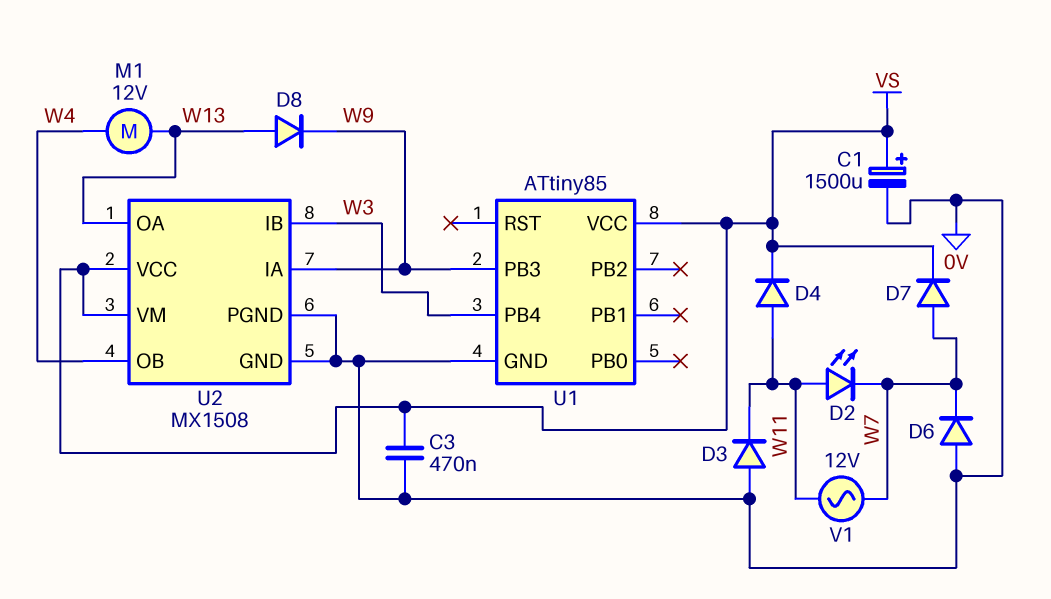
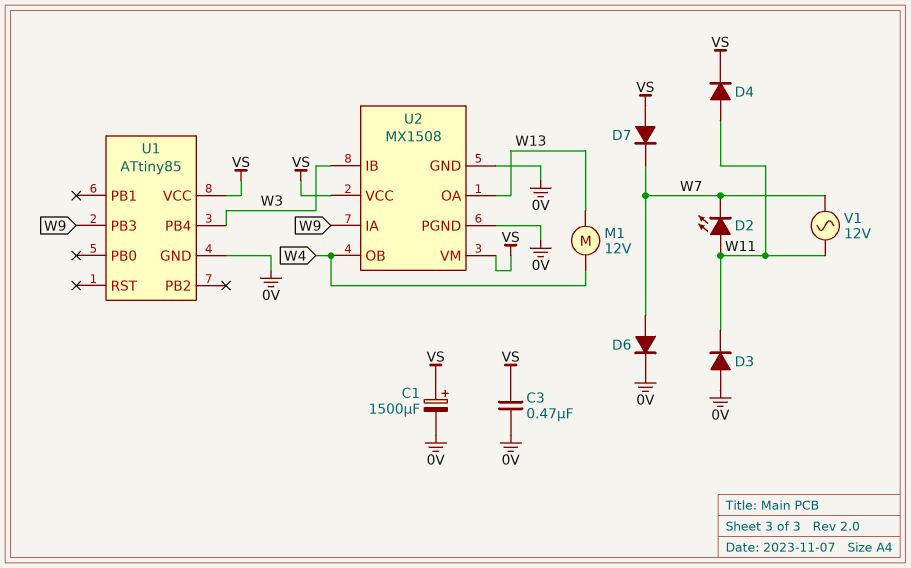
D6: diode (A 0V, K W7) -> diode (A W7, K 0V)
D7: diode (A W7, K VS) -> diode (A VS, K W7)
D8: diode (A W13, K W9) -> none

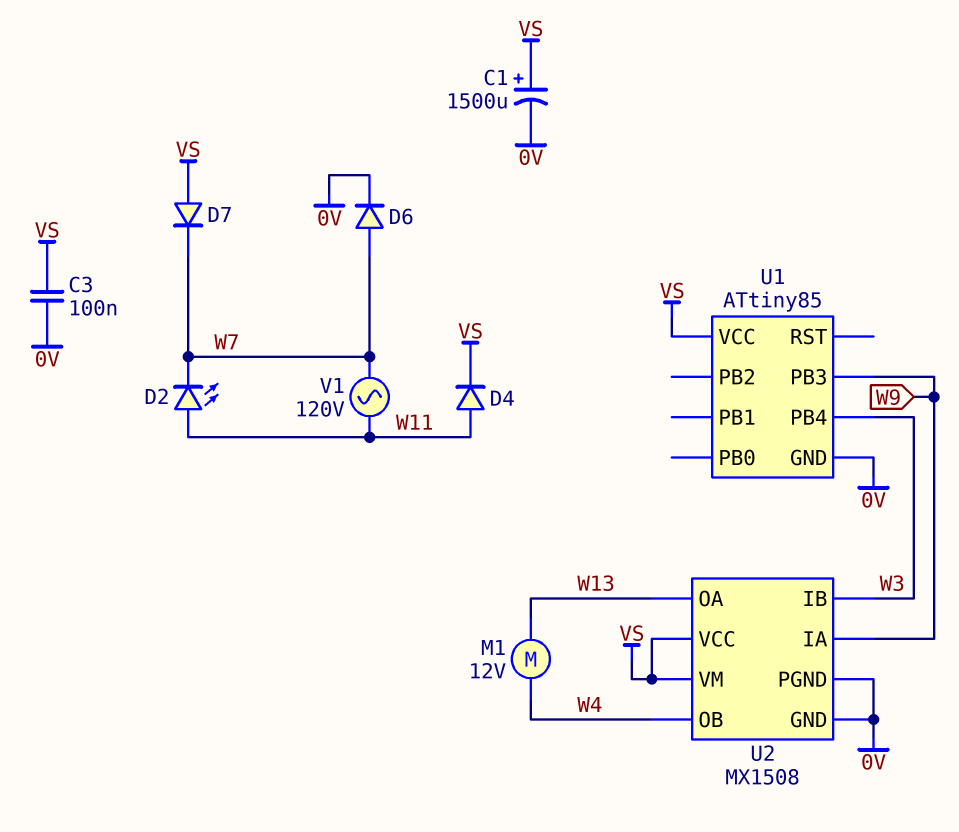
C3: 470nF (0V, VS) -> 100nF (0V, VS)
D3: diode (A 0V, K W11) -> none
V1: AC 12V (W7, W11) -> AC 120V (W7, W11)

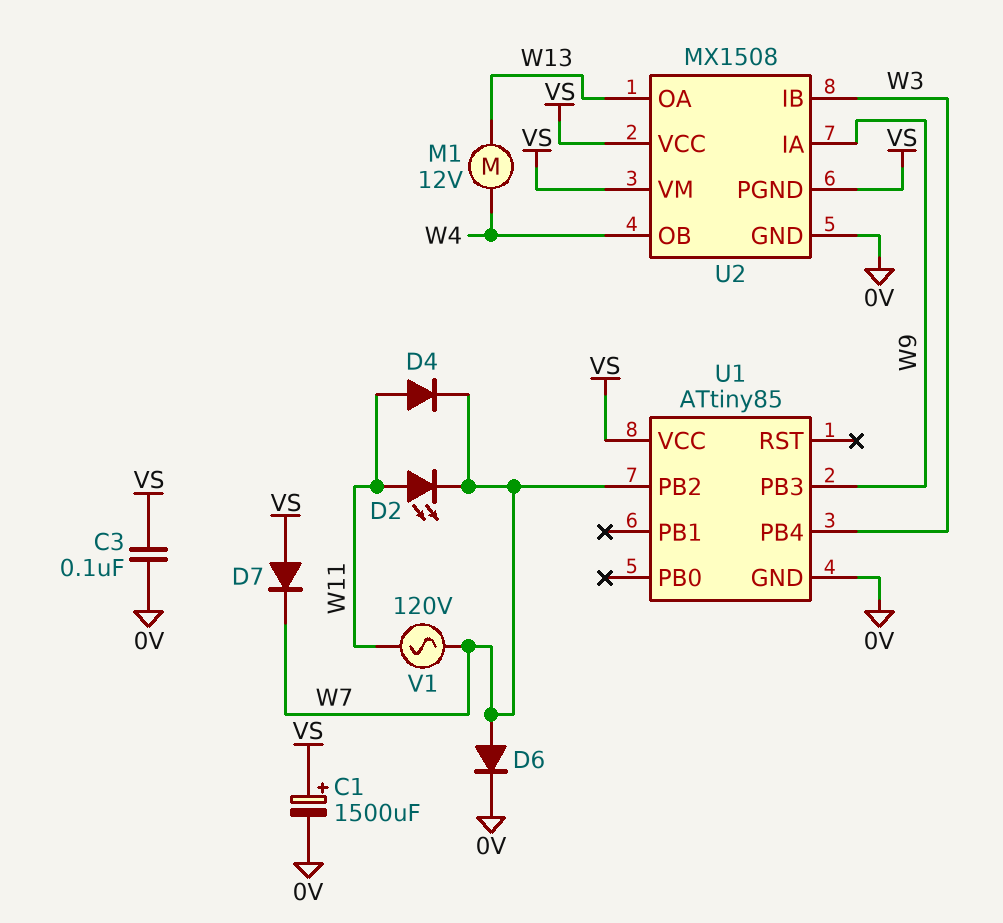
D4: diode (A W11, K VS) -> diode (A W11, K W7)
U1 pin PB2: none -> W7
U2 pin PGND: 0V -> VS

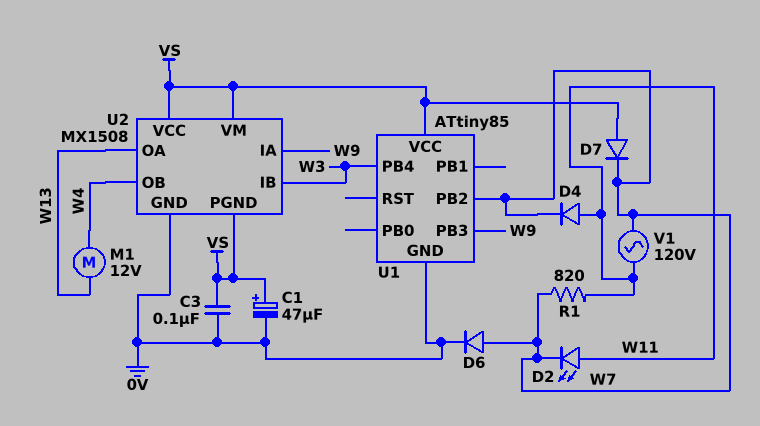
C1: 1500uF (plus VS, minus 0V) -> 47uF (plus VS, minus 0V)
R1: none -> 820 (W7, W11)

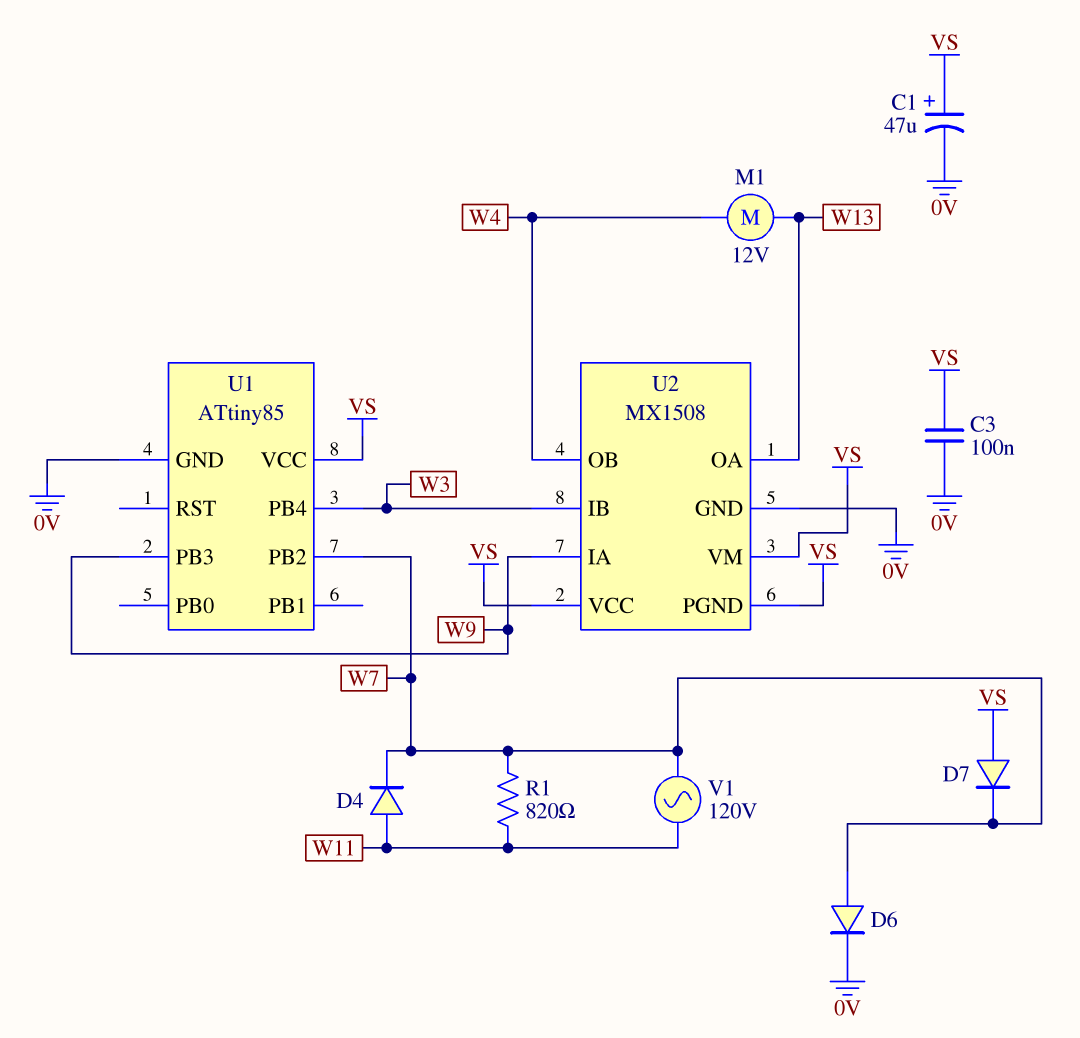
D2: LED (A W11, K W7) -> none

